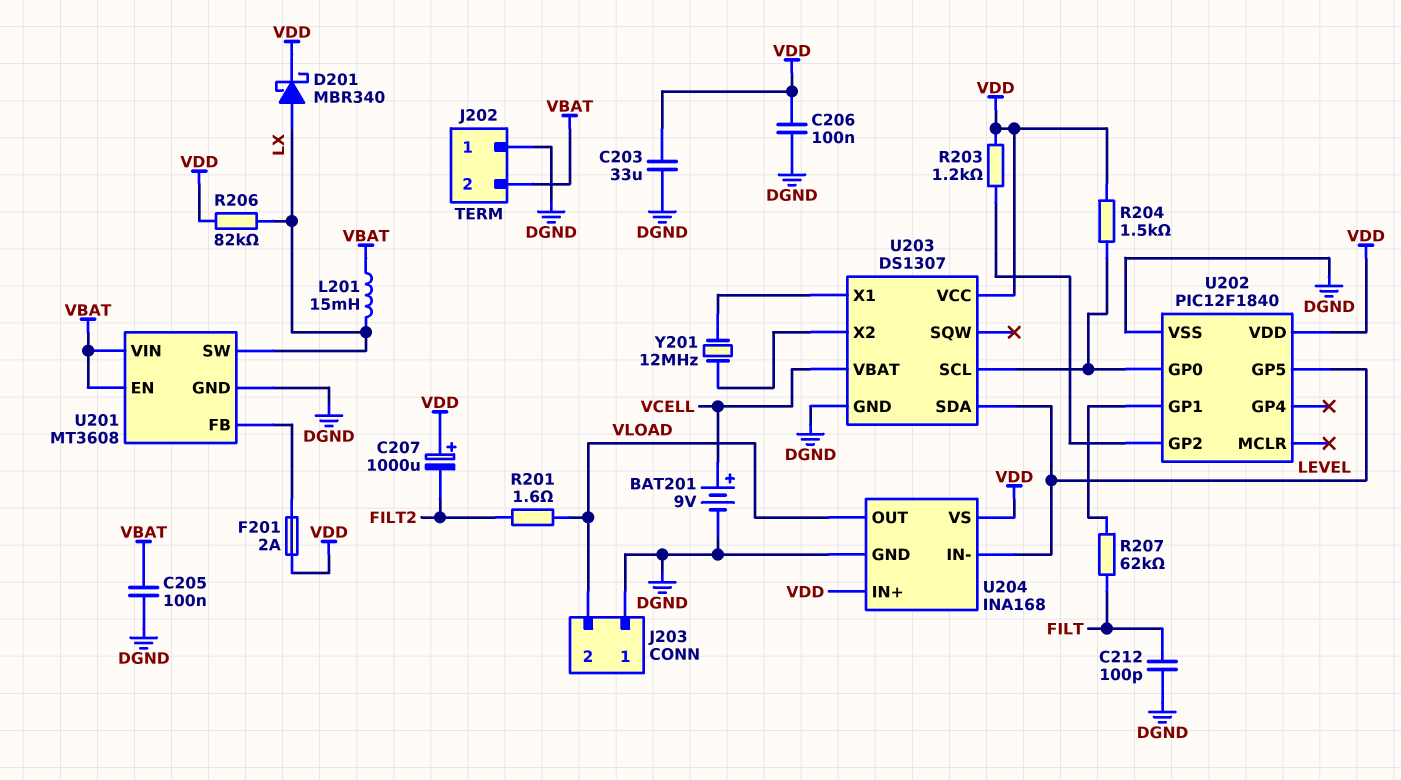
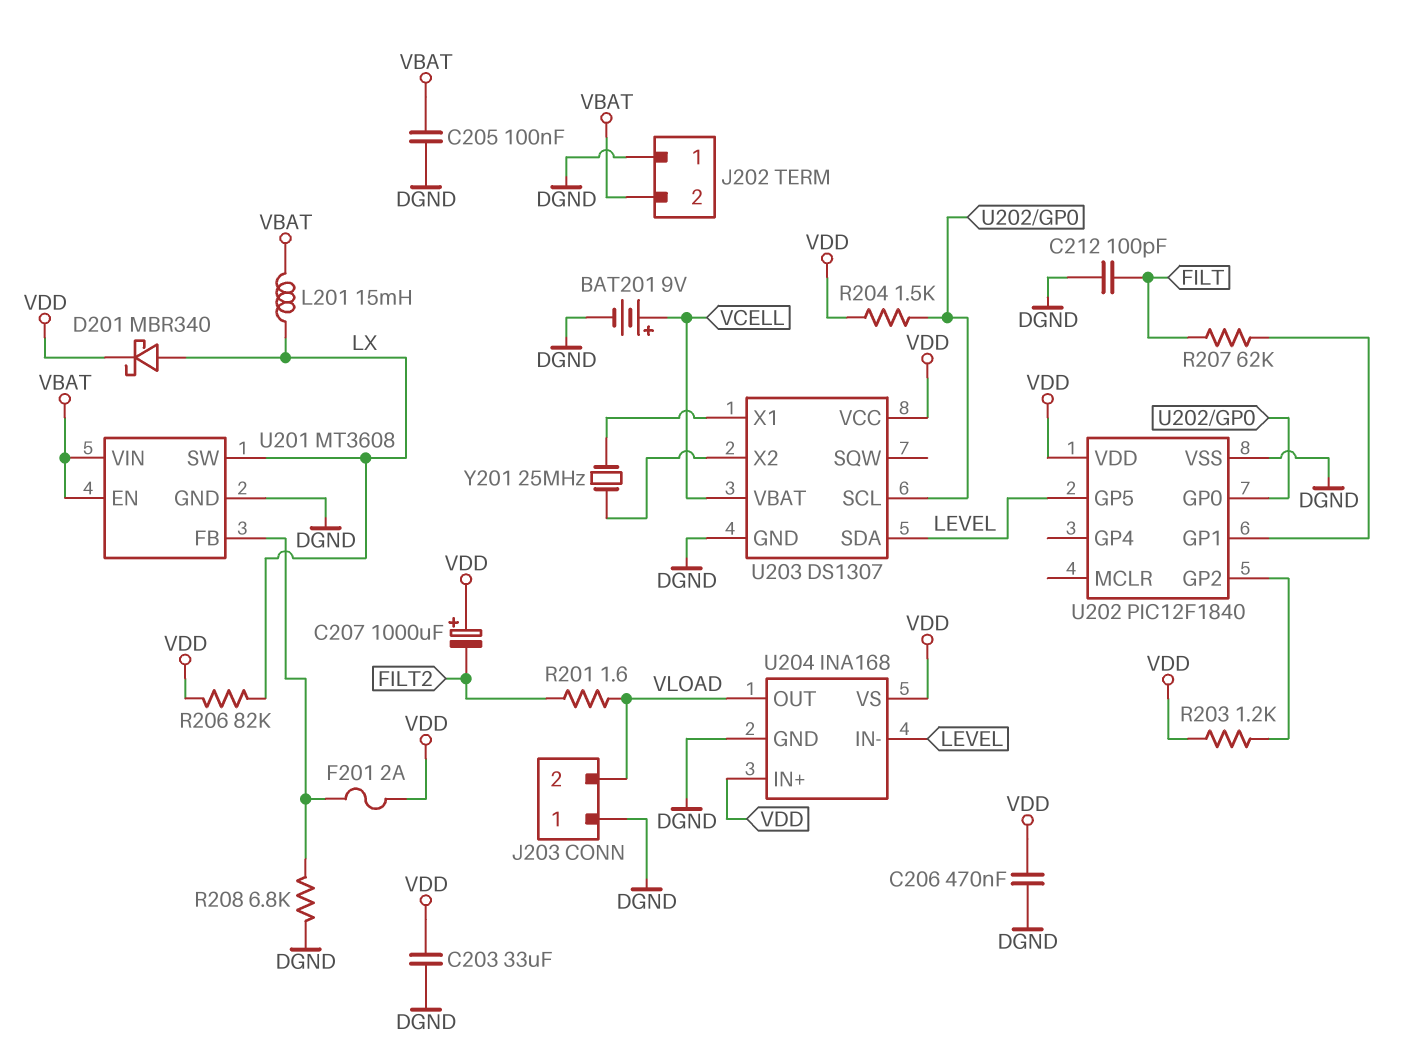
C206: 100nF (DGND, VDD) -> 470nF (DGND, VDD)
R208: none -> 6.8k (DGND, U201/FB)
Y201: 12MHz (U203/X1, U203/X2) -> 25MHz (U203/X1, U203/X2)

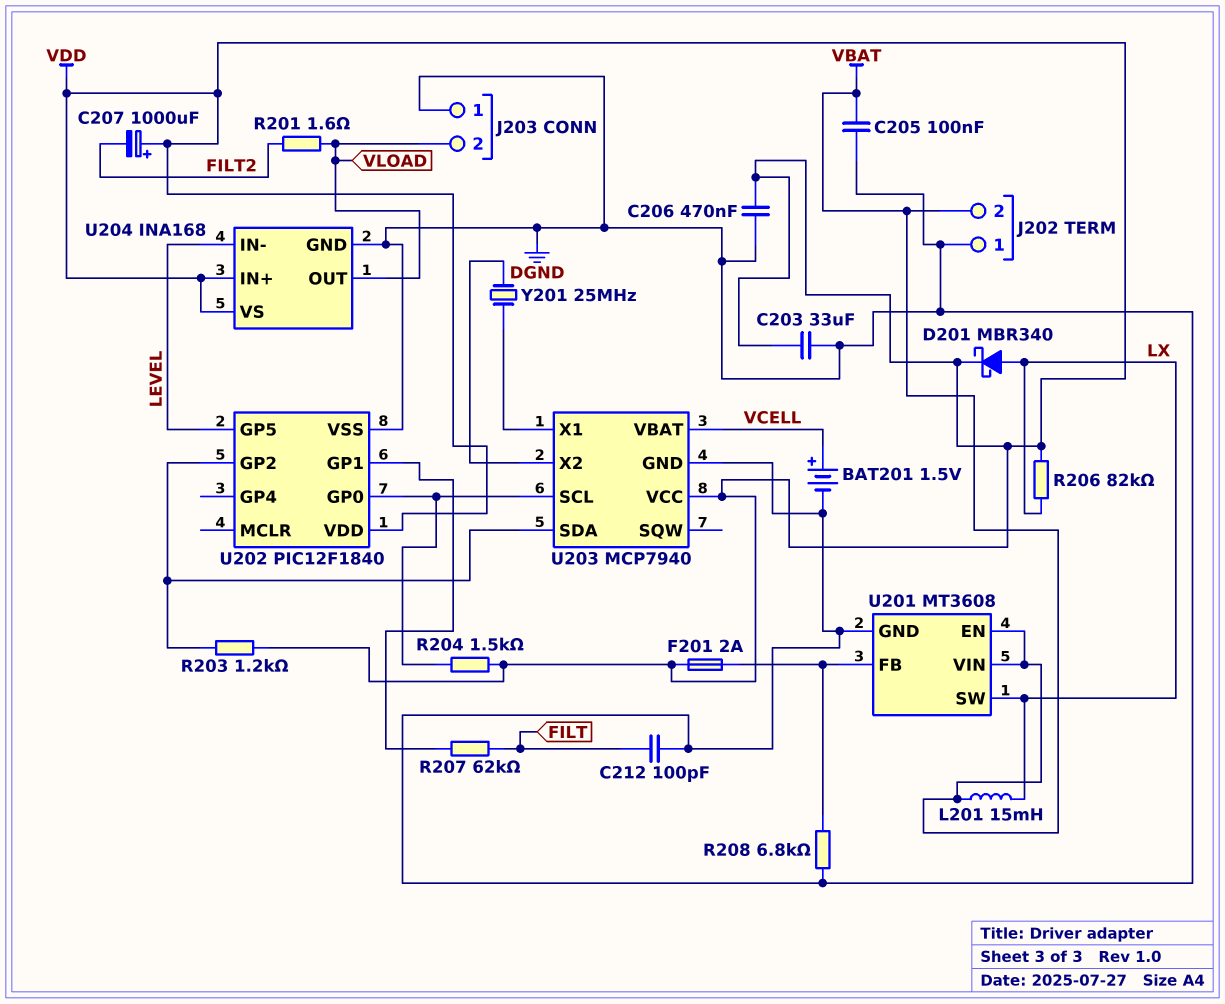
BAT201: 9V (plus VCELL, minus DGND) -> 1.5V (plus VCELL, minus DGND)
U203: DS1307 -> MCP7940
U203 pin SDA: LEVEL -> U202/GP2

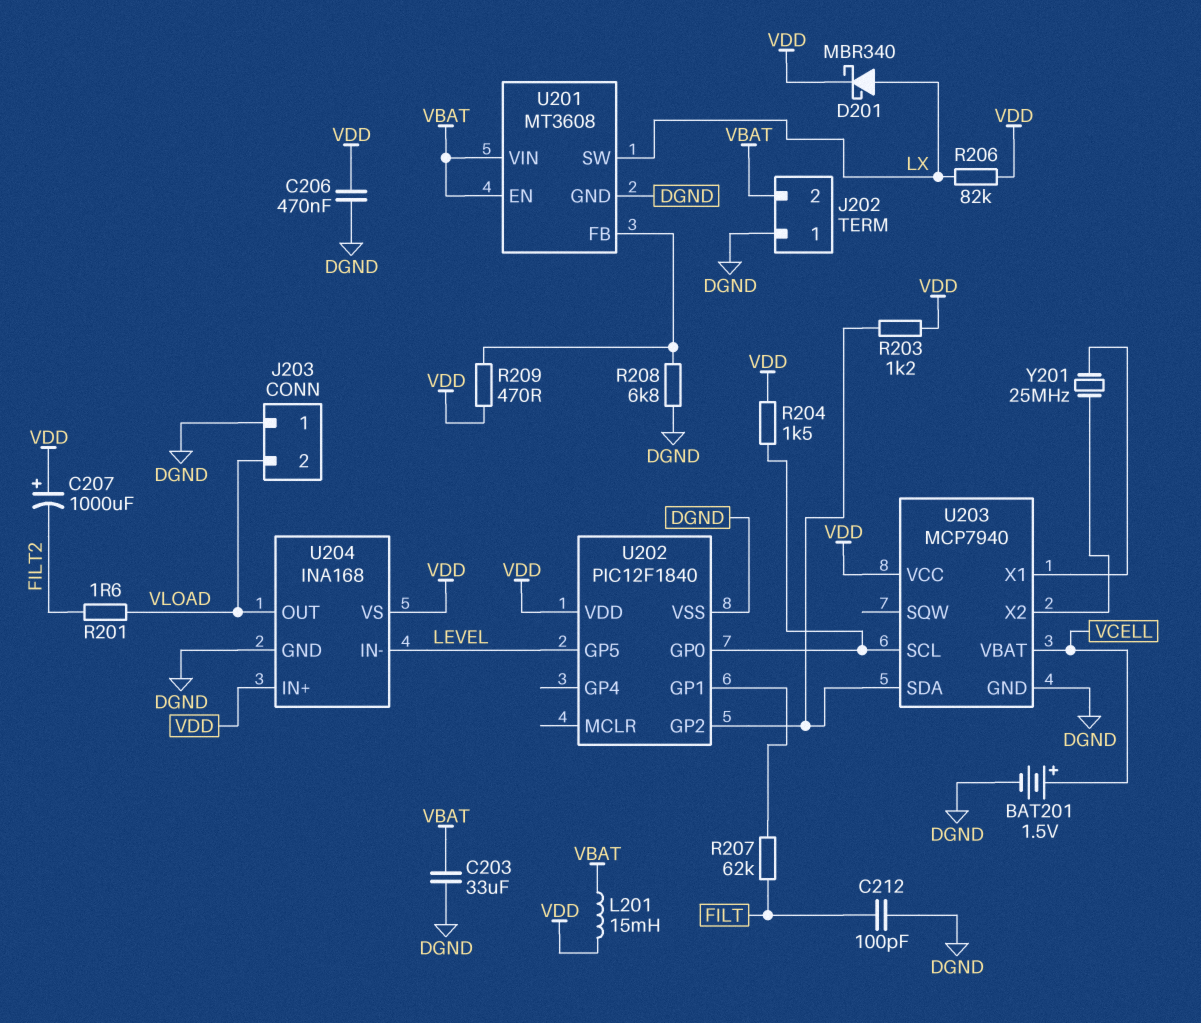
C203: 33uF (DGND, VDD) -> 33uF (DGND, VBAT)
C205: 100nF (DGND, VBAT) -> none
F201: 2A (U201/FB, VDD) -> none
L201: 15mH (LX, VBAT) -> 15mH (VBAT, VDD)
R209: none -> 470 (U201/FB, VDD)

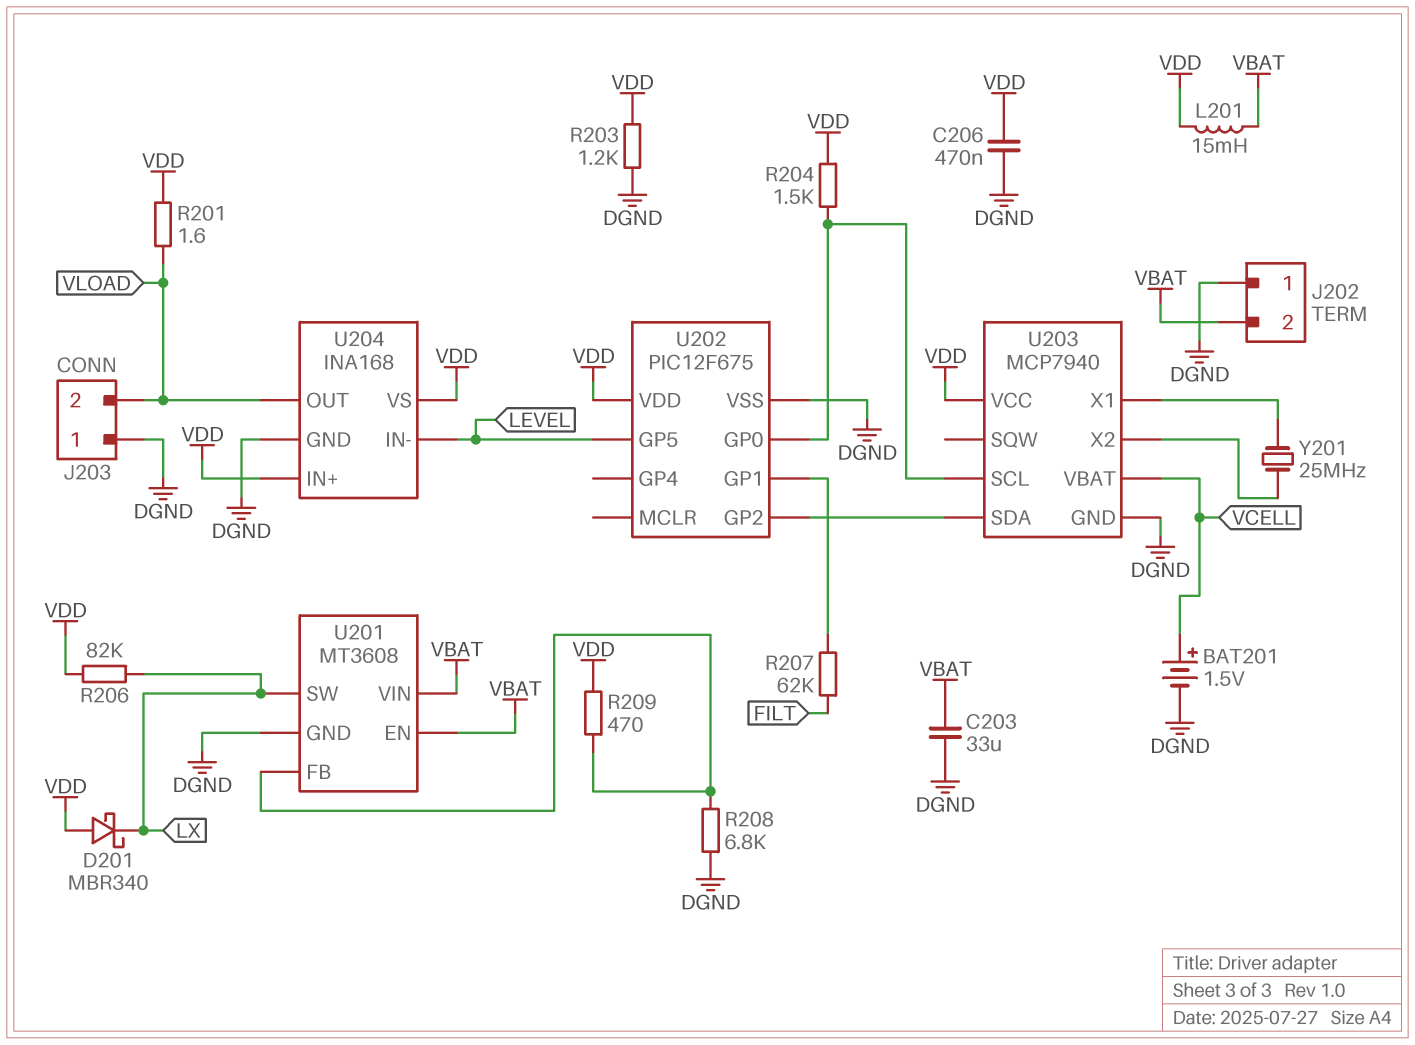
C207: 1000uF (plus VDD, minus FILT2) -> none
C212: 100pF (DGND, FILT) -> none
D201: schottky MBR340 (A LX, K VDD) -> schottky MBR340 (A VDD, K LX)
R201: 1.6 (FILT2, VLOAD) -> 1.6 (VDD, VLOAD)
R203: 1.2k (U202/GP2, VDD) -> 1.2k (DGND, VDD)
U202: PIC12F1840 -> PIC12F675

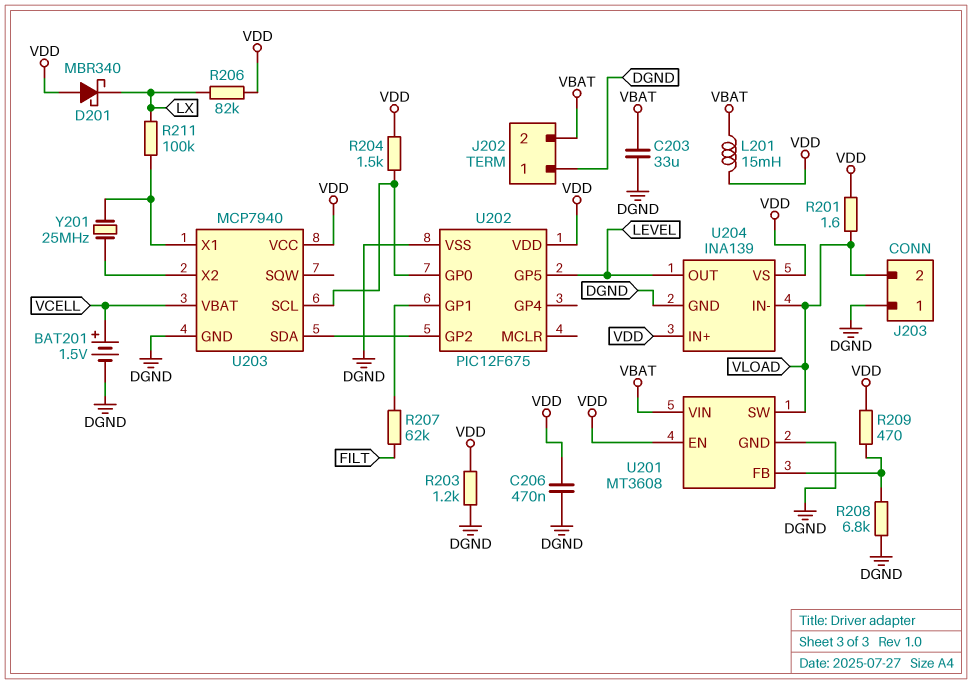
R211: none -> 100k (LX, U203/X1)
U201 pin EN: VBAT -> VDD
U201 pin SW: LX -> VLOAD
U204: INA168 -> INA139
U204 pin IN-: LEVEL -> VLOAD
U204 pin OUT: VLOAD -> LEVEL

